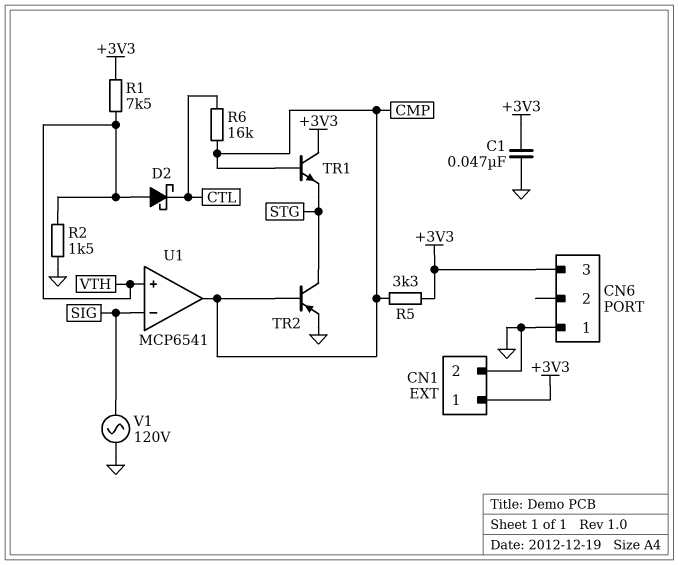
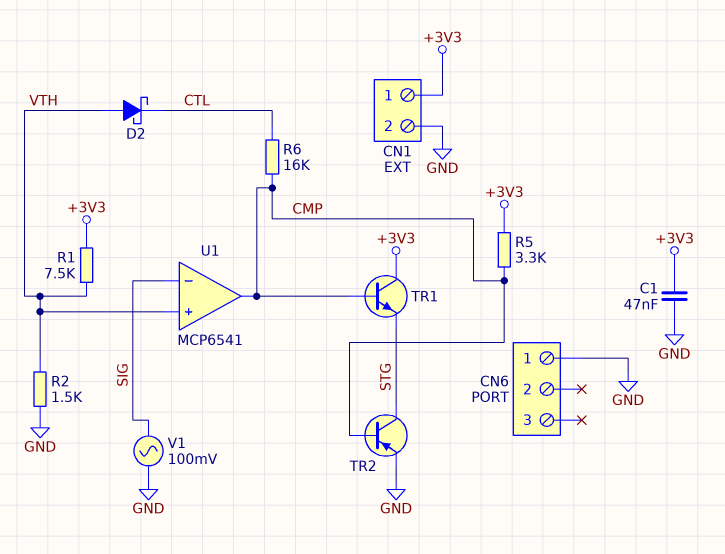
CN6 pin 3: +3V3 -> none
V1: AC 120V (GND, SIG) -> AC 100mV (GND, SIG)

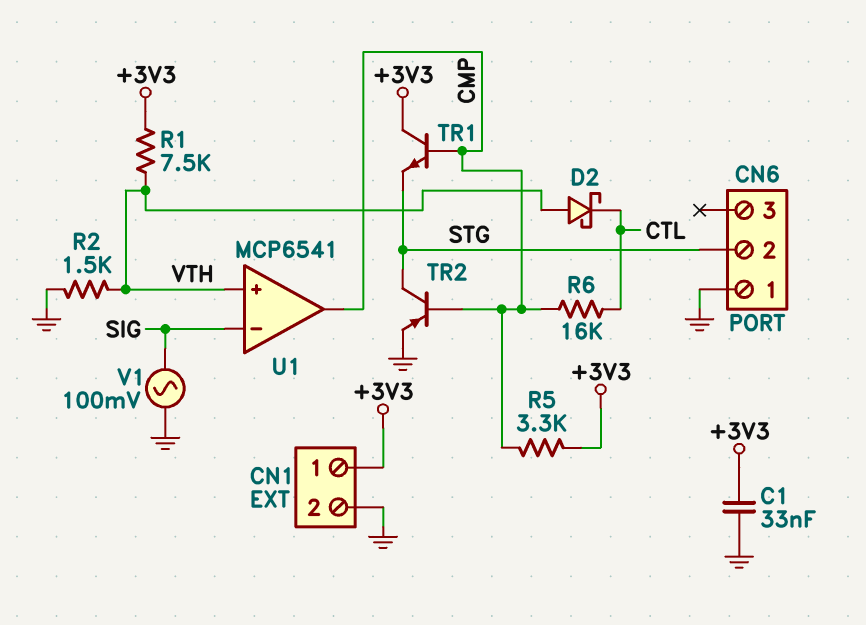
C1: 47nF (+3V3, GND) -> 33nF (+3V3, GND)
CN6 pin 2: none -> STG

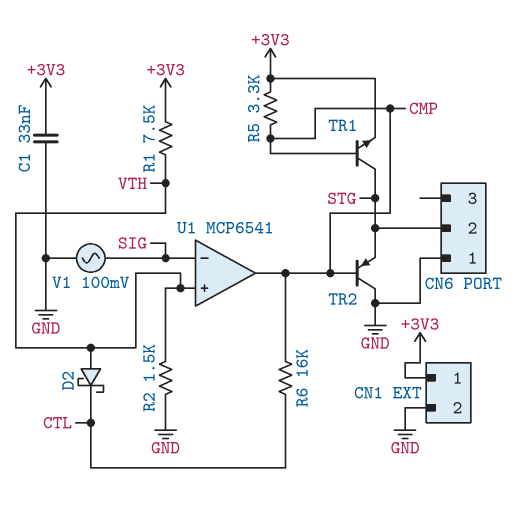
TR1: NPN (B CMP, C +3V3, E STG) -> NPN (B CMP, C STG, E +3V3)
TR2: PNP (B CMP, C STG, E GND) -> PNP (B CMP, C GND, E STG)

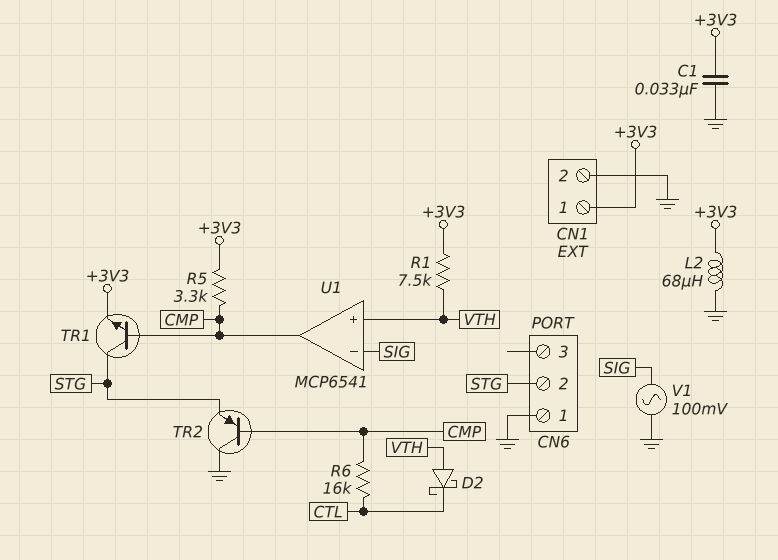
L2: none -> 68uH (+3V3, GND)
R2: 1.5k (GND, VTH) -> none

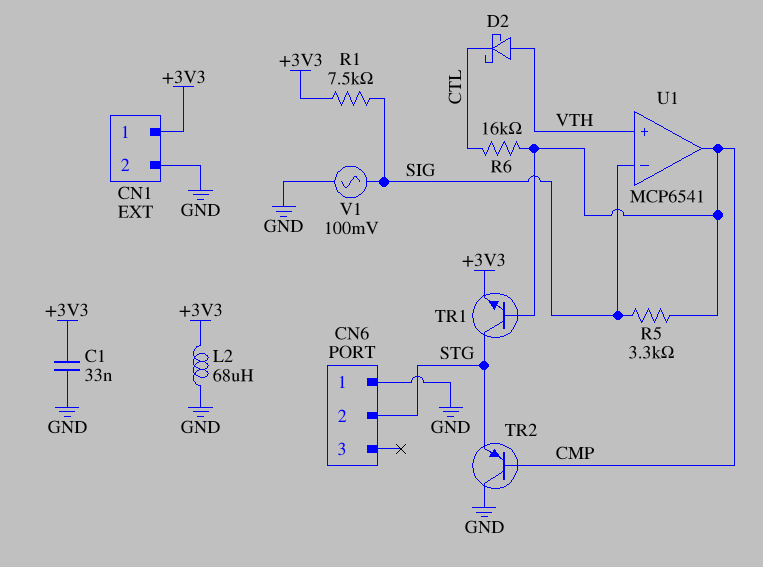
R1: 7.5k (+3V3, VTH) -> 7.5k (+3V3, SIG)
R5: 3.3k (+3V3, CMP) -> 3.3k (CMP, SIG)

